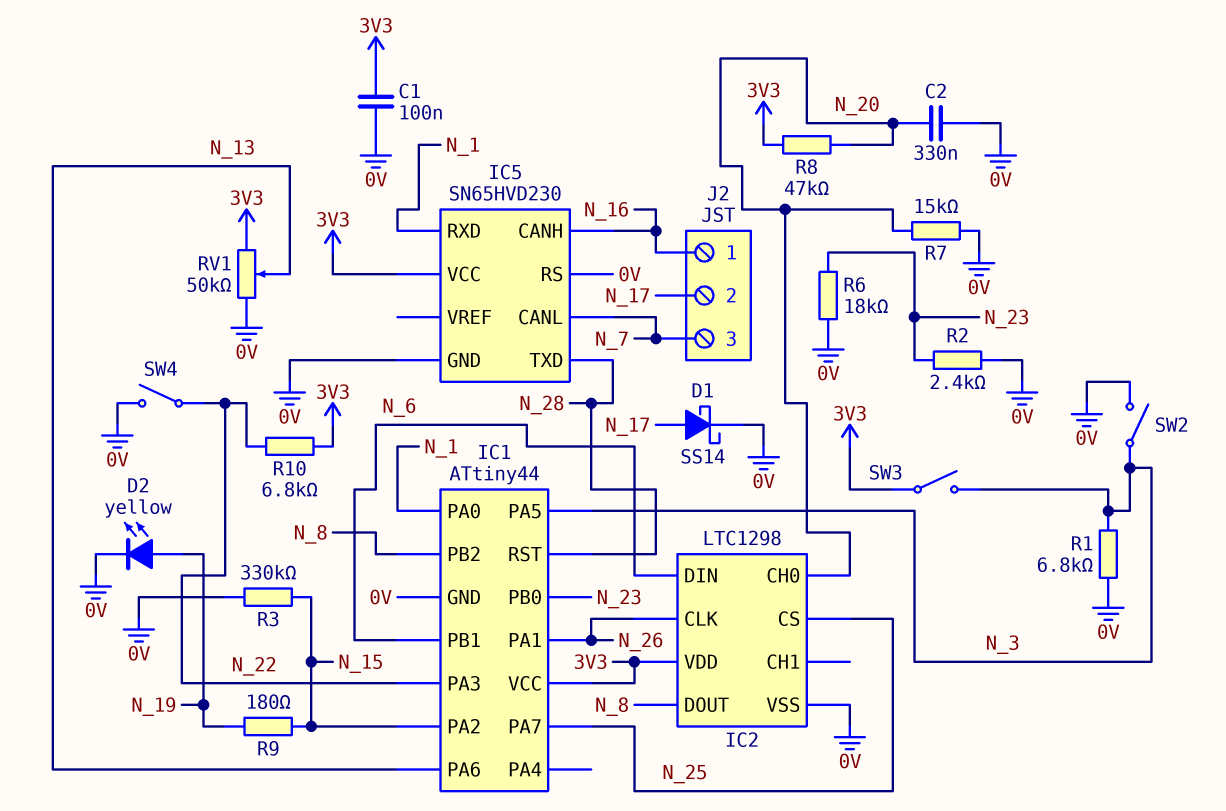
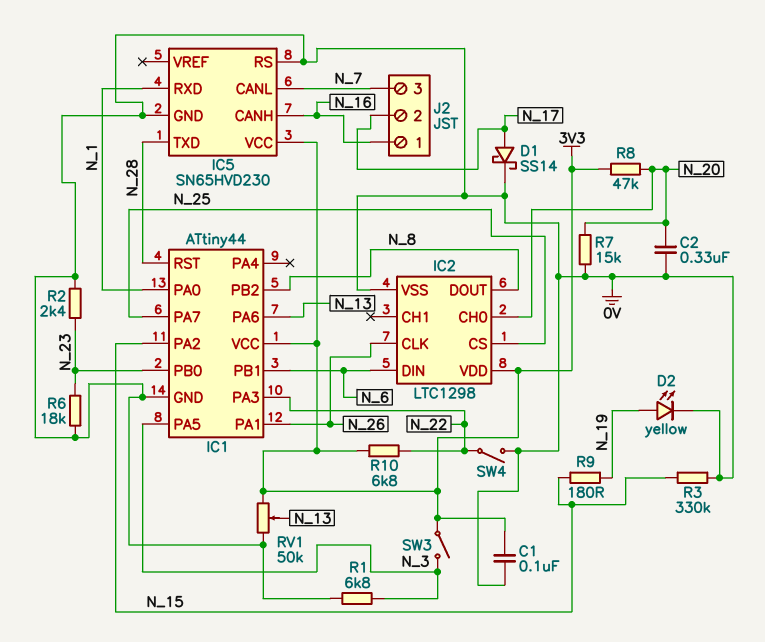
SW2: switch (0V, N_3) -> none

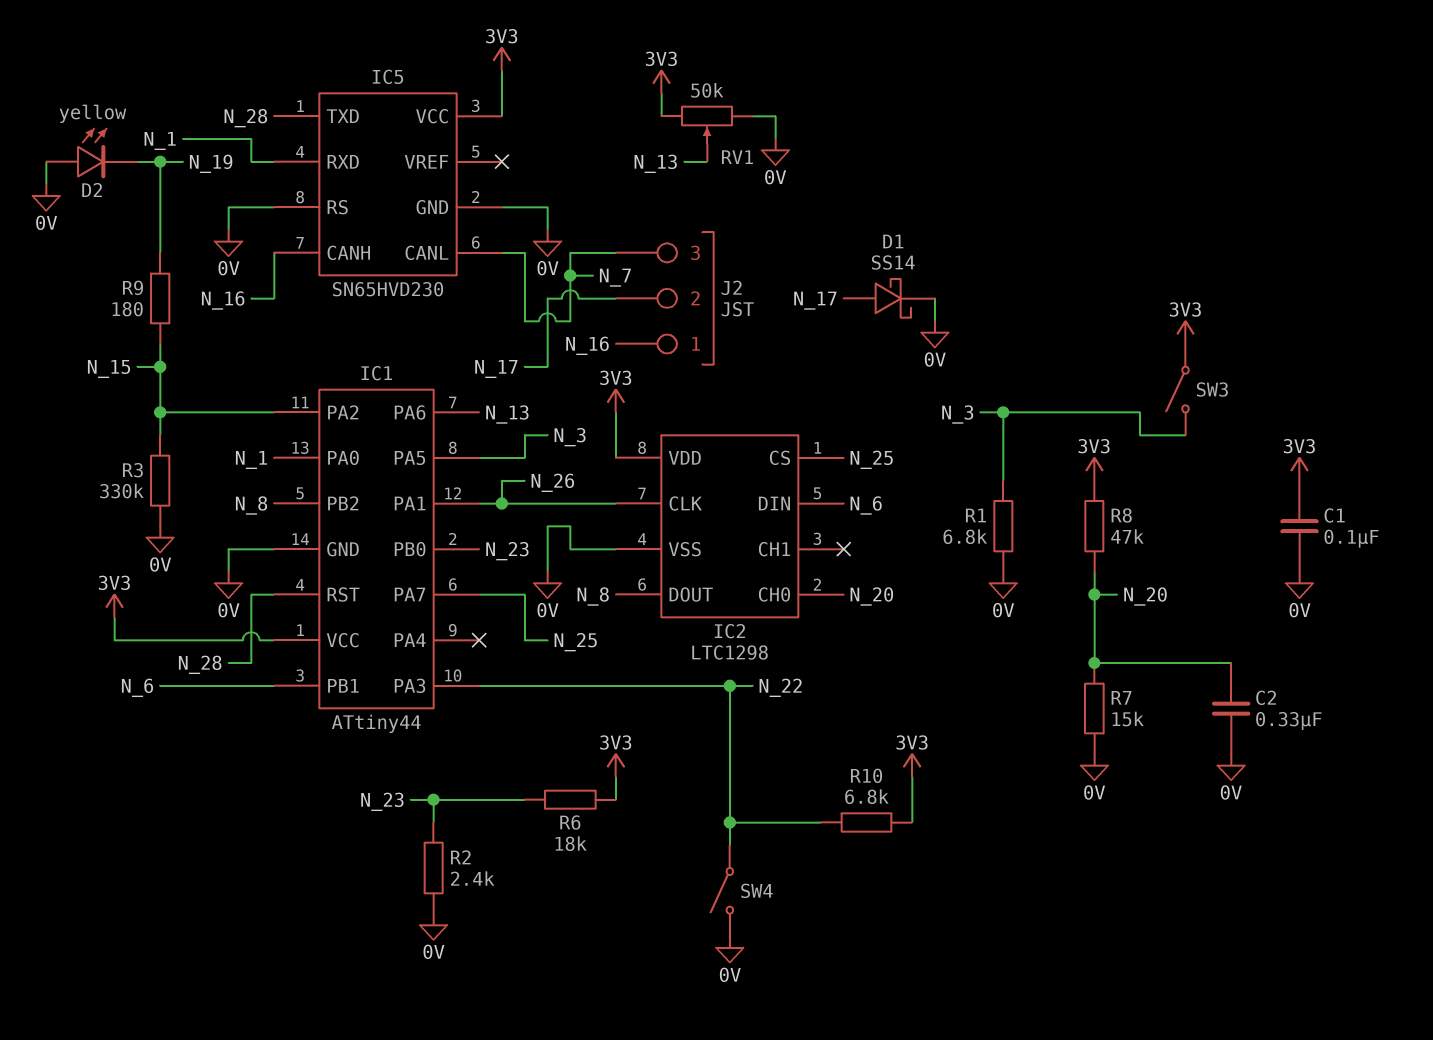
D2: LED yellow (A N_19, K 0V) -> LED yellow (A 0V, K N_19)
R6: 18k (0V, N_23) -> 18k (3V3, N_23)

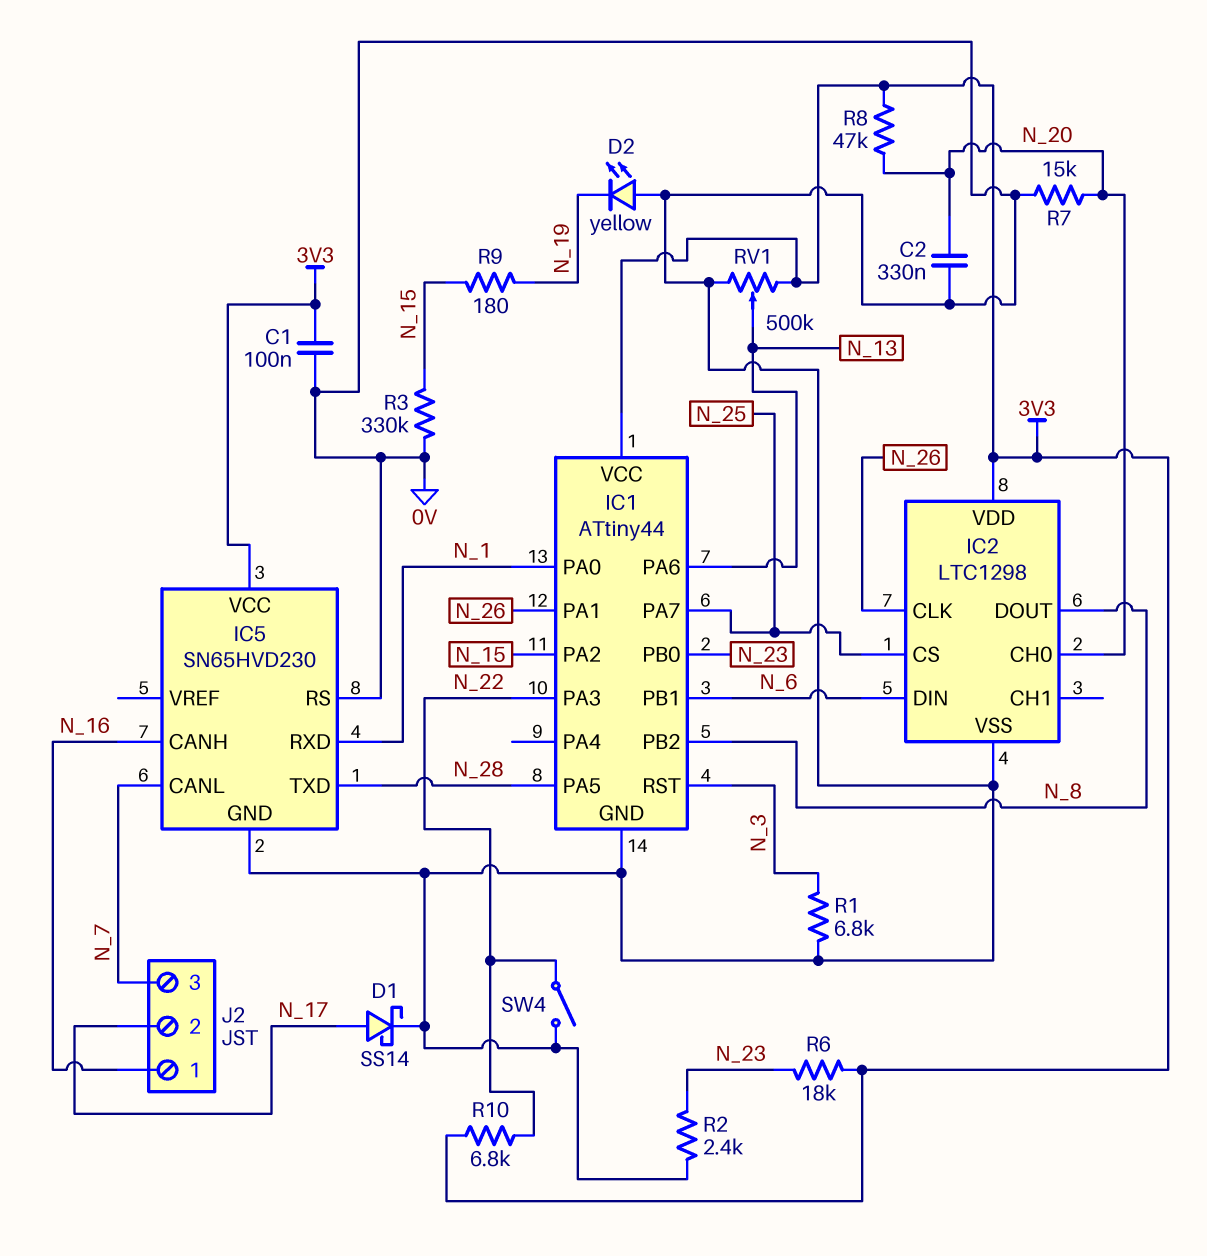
IC1 pin PA5: N_3 -> N_28
IC1 pin RST: N_28 -> N_3
RV1: 50k (0V, 3V3, wiper N_13) -> 500k (0V, 3V3, wiper N_13)
SW3: switch (3V3, N_3) -> none

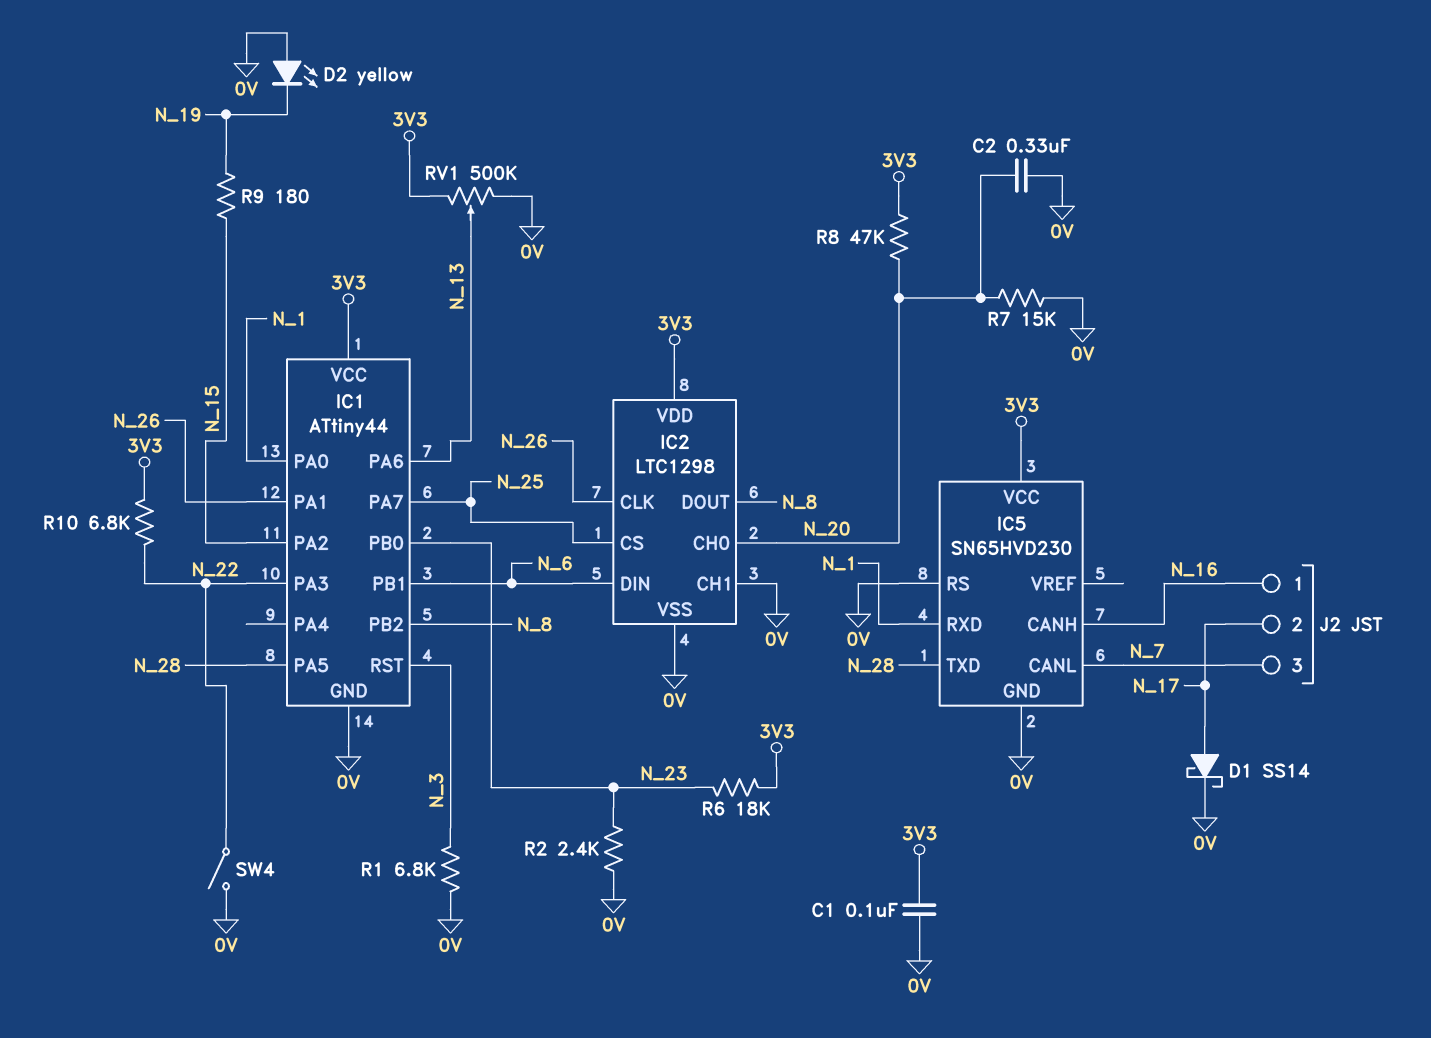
IC2 pin CH1: none -> 0V
R3: 330k (0V, N_15) -> none

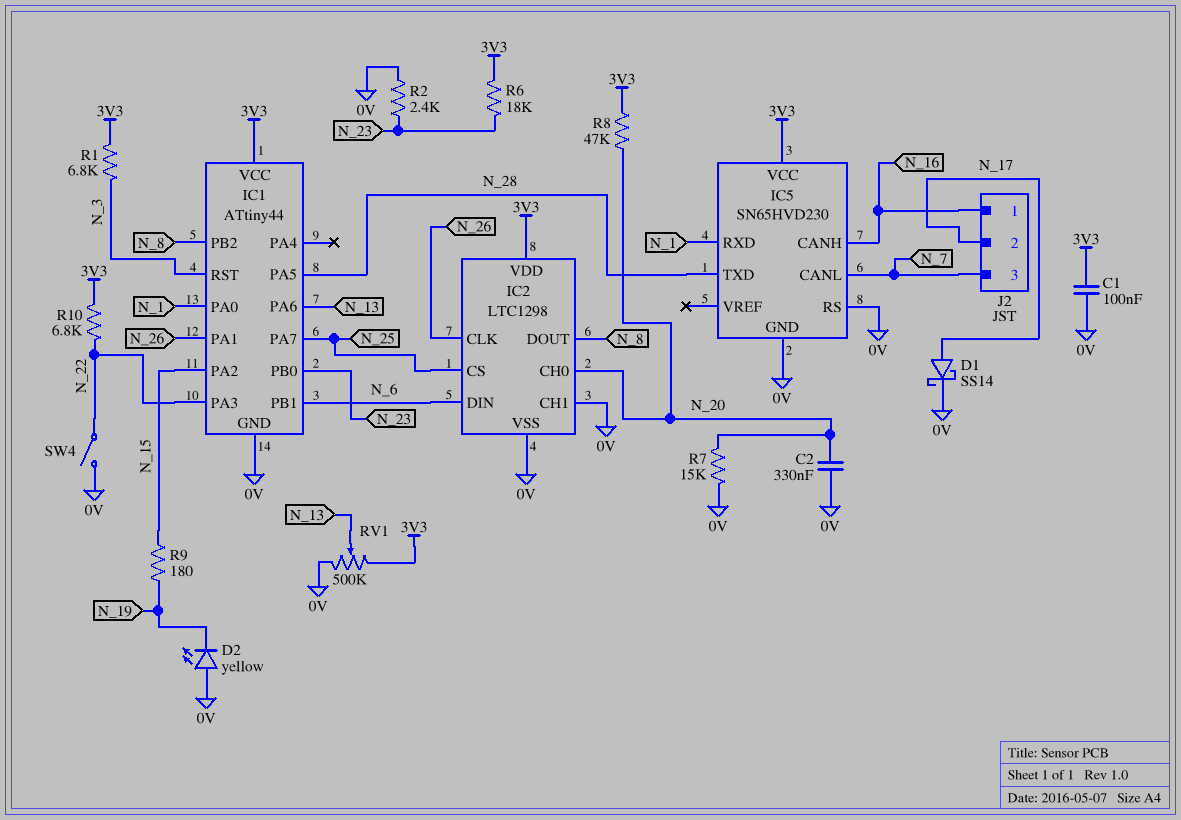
R1: 6.8k (0V, N_3) -> 6.8k (3V3, N_3)

